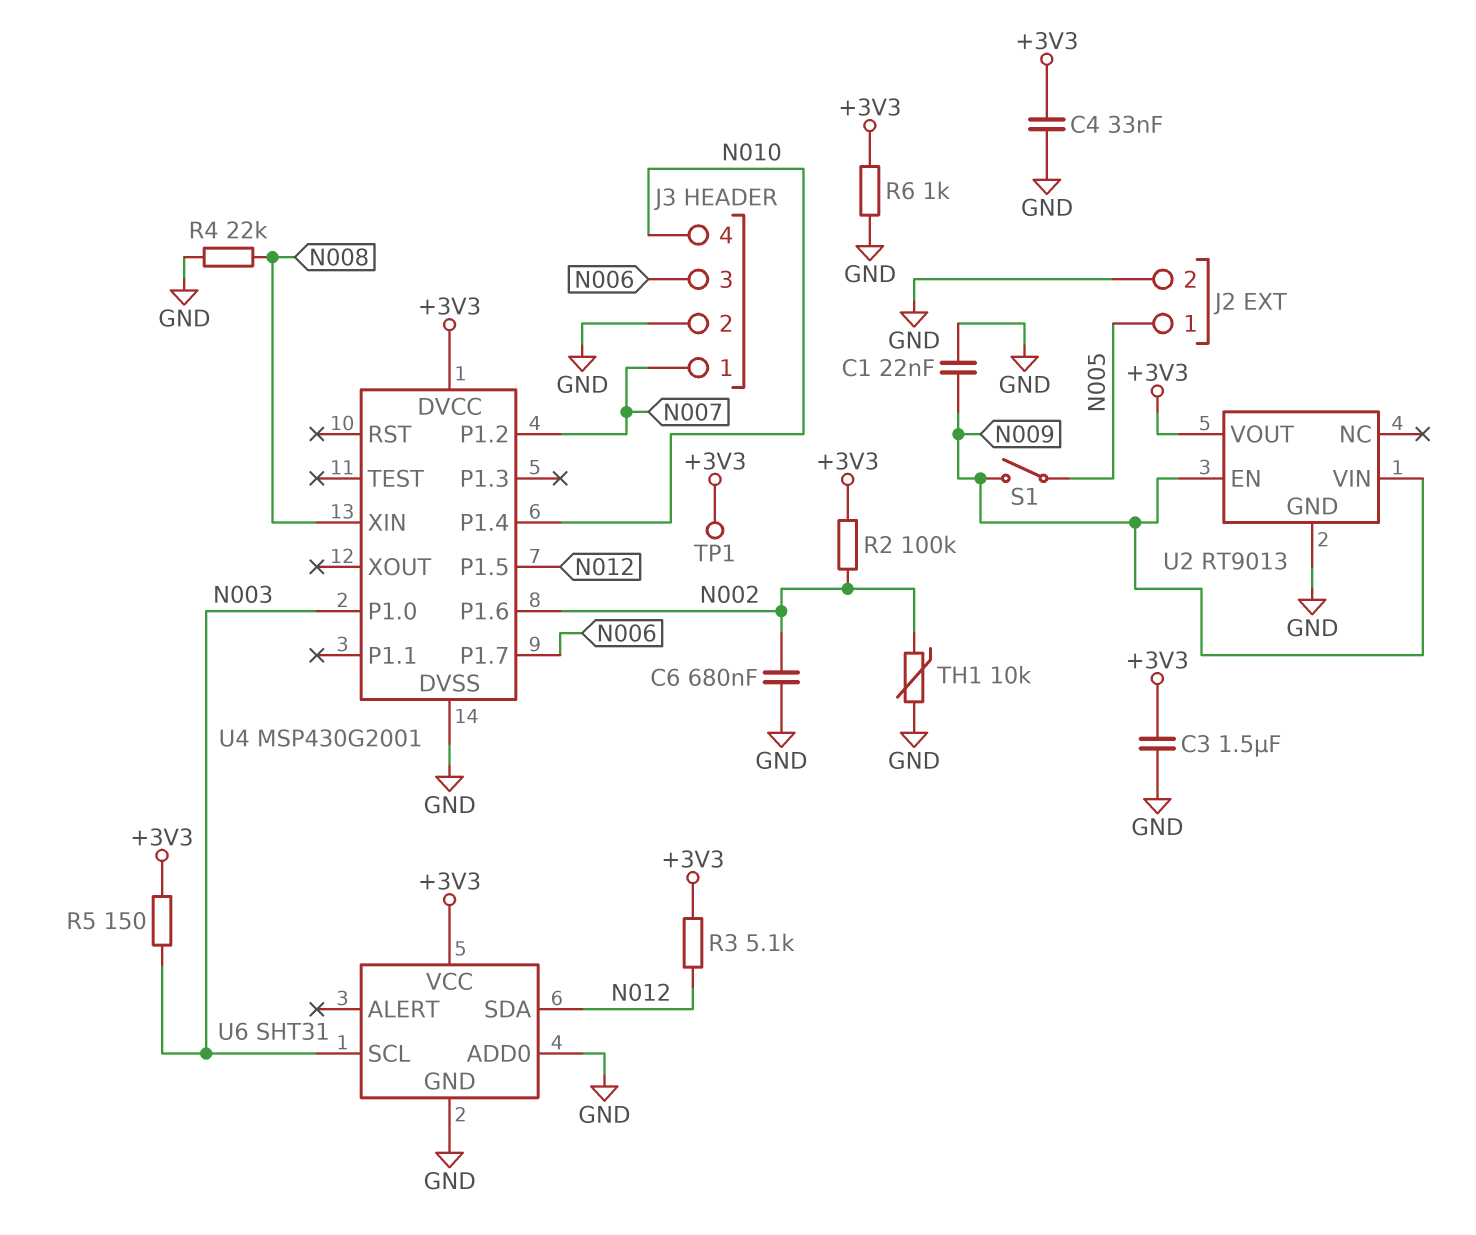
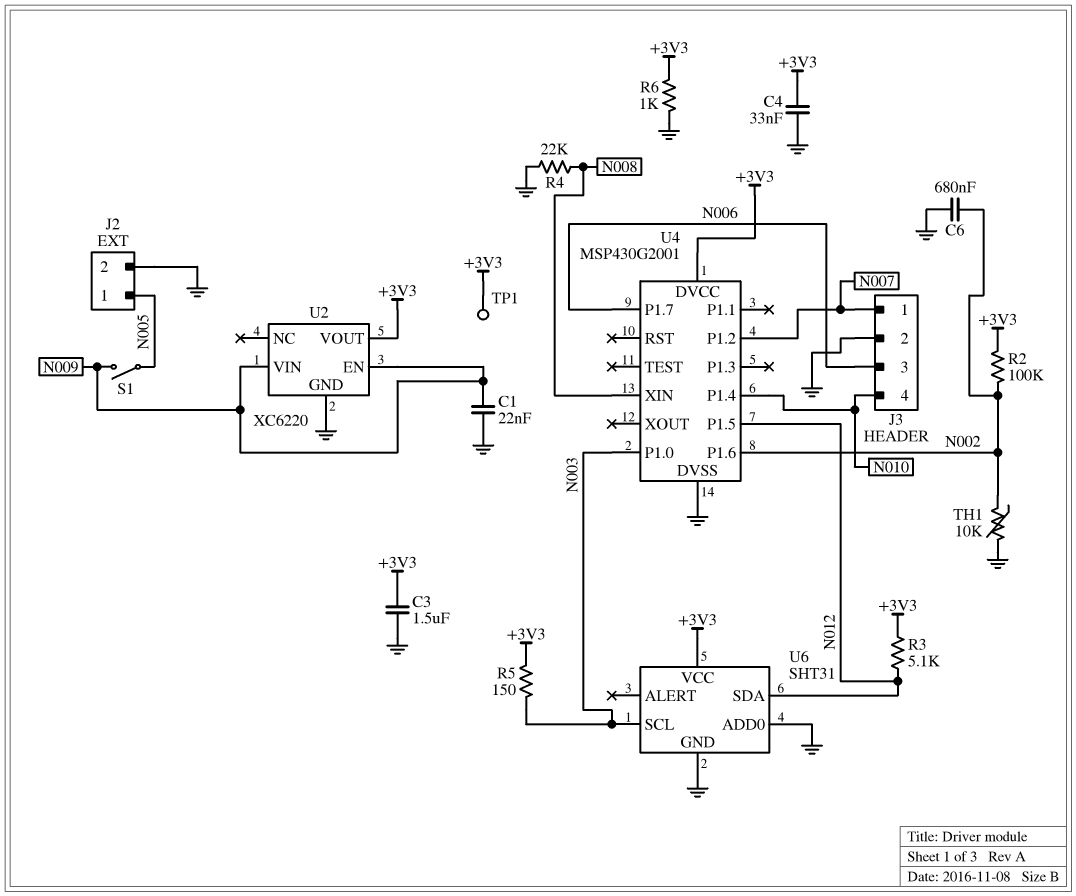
U2: RT9013 -> XC6220

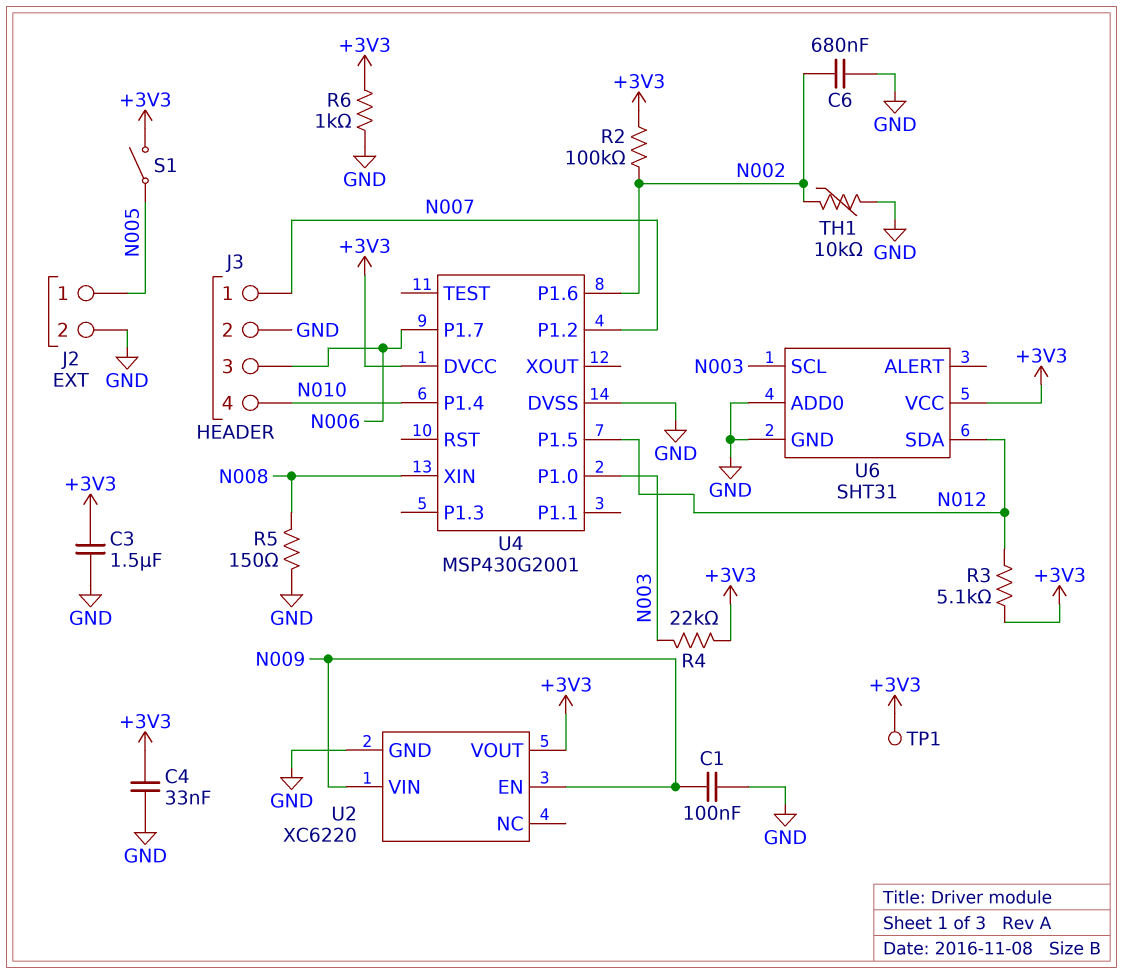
C1: 22nF (GND, N009) -> 100nF (GND, N009)
R4: 22k (GND, N008) -> 22k (+3V3, N003)
R5: 150 (+3V3, N003) -> 150 (GND, N008)
S1: switch (N005, N009) -> switch (+3V3, N005)

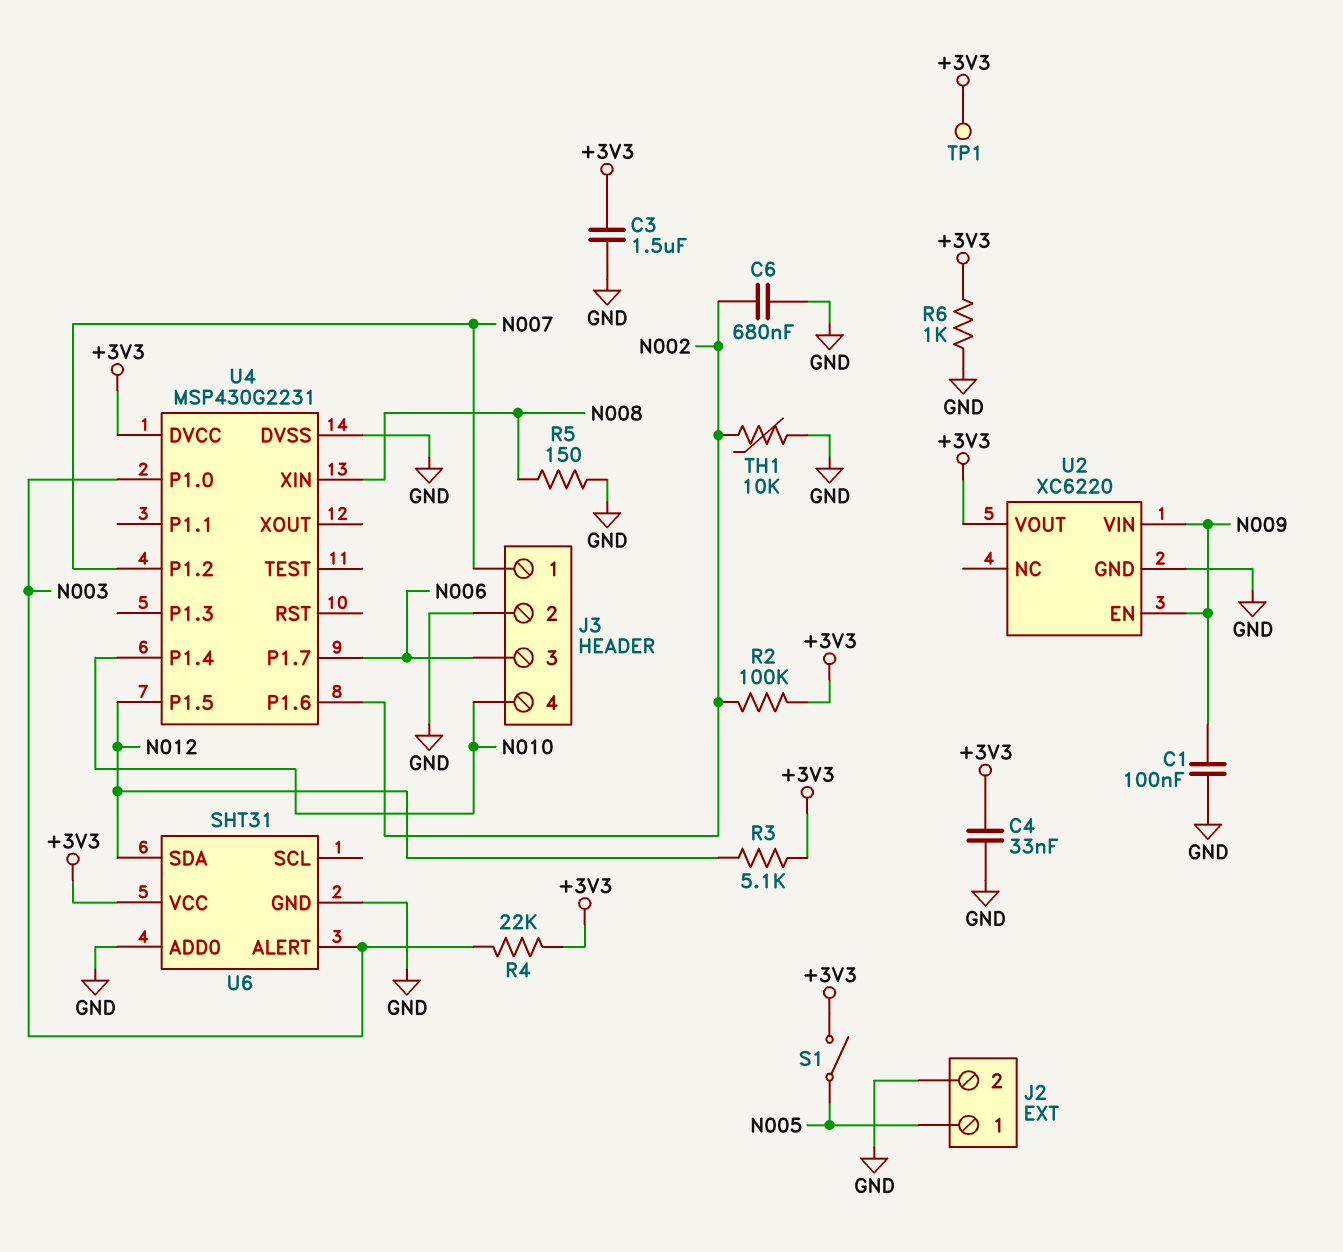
U4: MSP430G2001 -> MSP430G2231
U6 pin ALERT: none -> N003
U6 pin SCL: N003 -> none

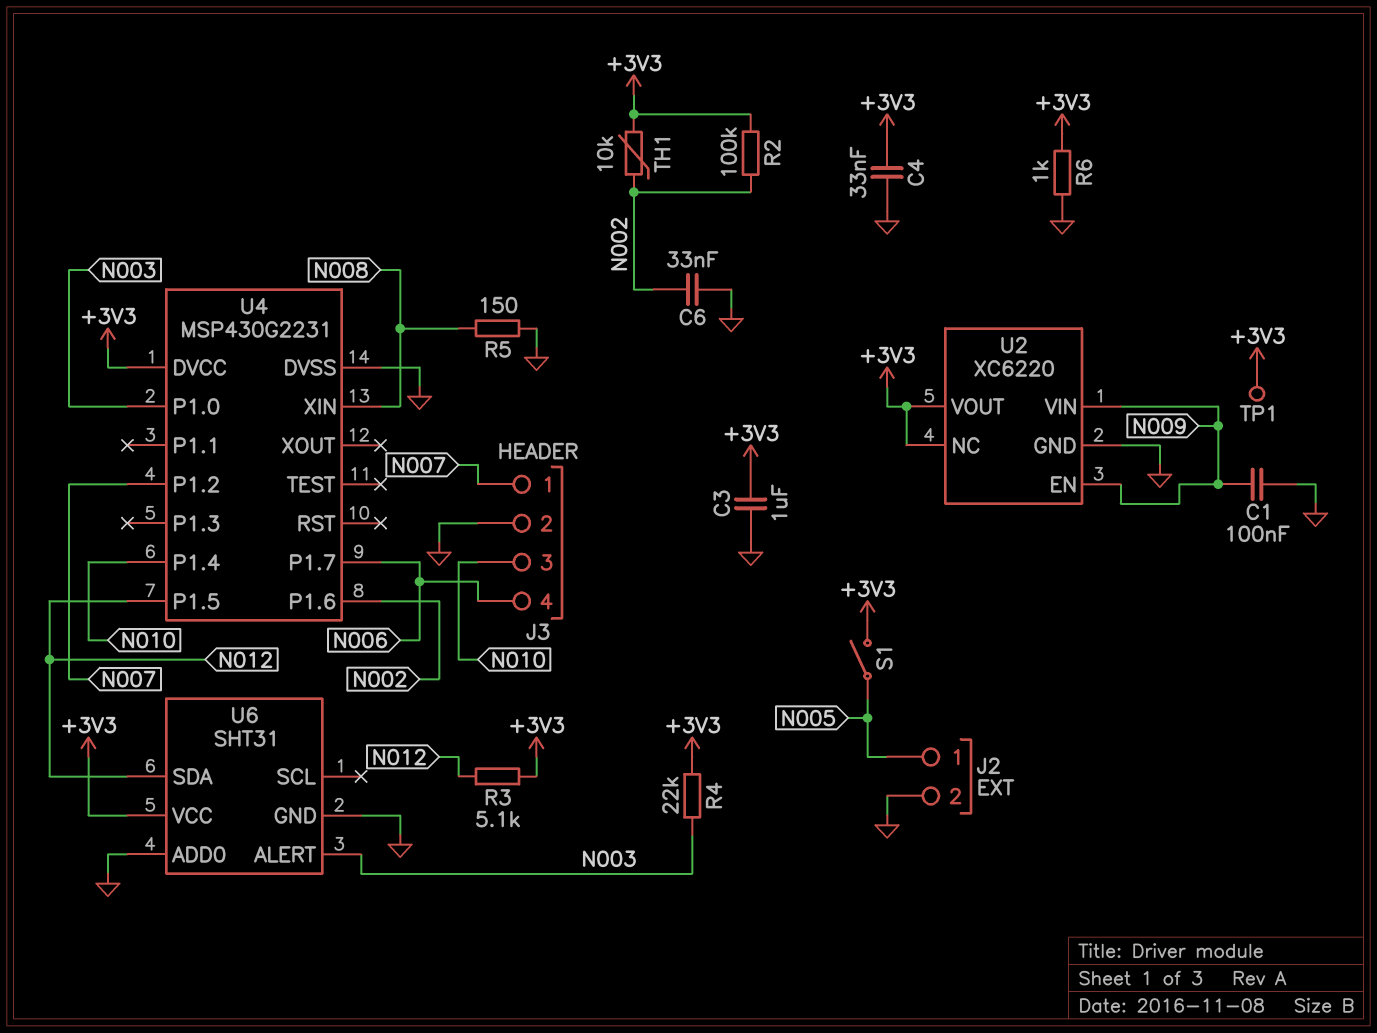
C3: 1.5uF (+3V3, GND) -> 1uF (+3V3, GND)
C6: 680nF (GND, N002) -> 33nF (GND, N002)
J3 pin 3: N006 -> N010
J3 pin 4: N010 -> N006
TH1: 10k (GND, N002) -> 10k (+3V3, N002)
U2 pin NC: none -> +3V3

